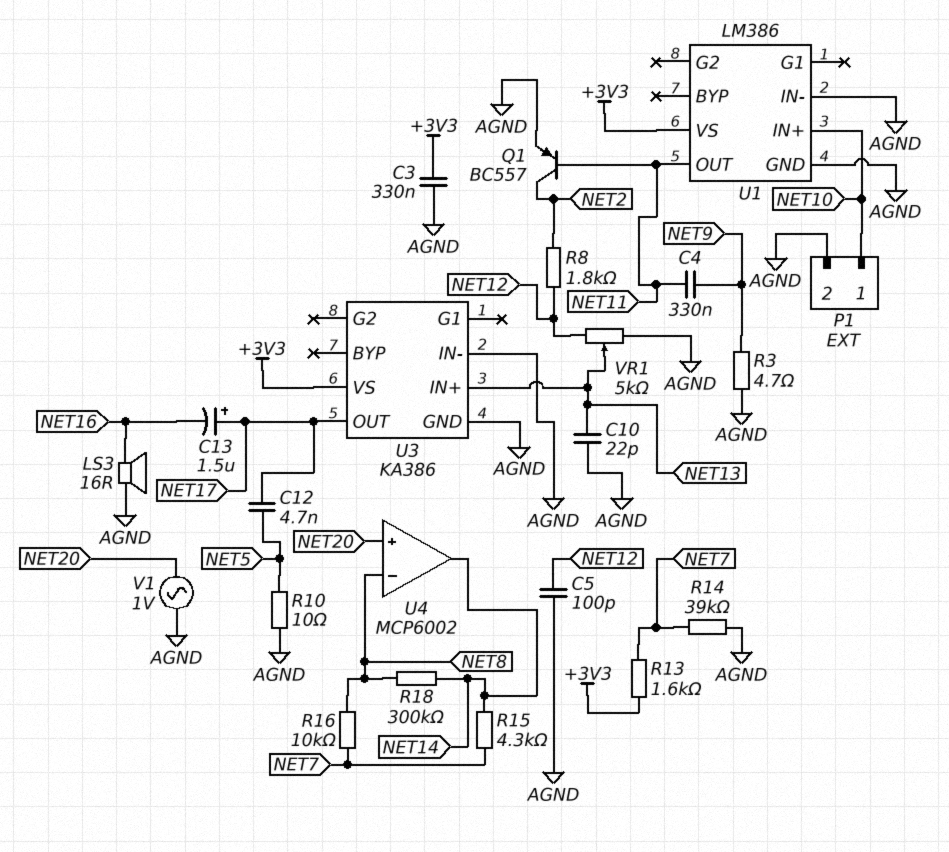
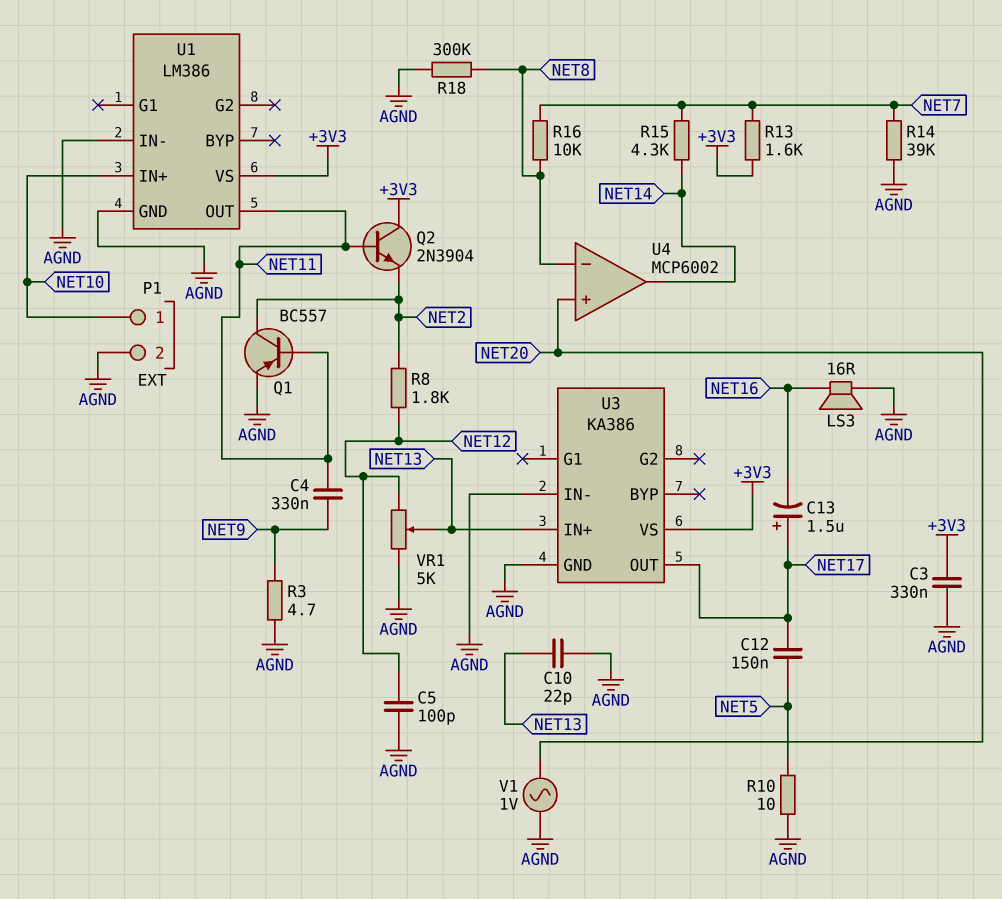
C12: 4.7nF (NET5, NET17) -> 150nF (NET5, NET17)
Q2: none -> NPN 2N3904 (B NET11, C +3V3, E NET2)
R18: 300k (NET8, NET14) -> 300k (AGND, NET8)

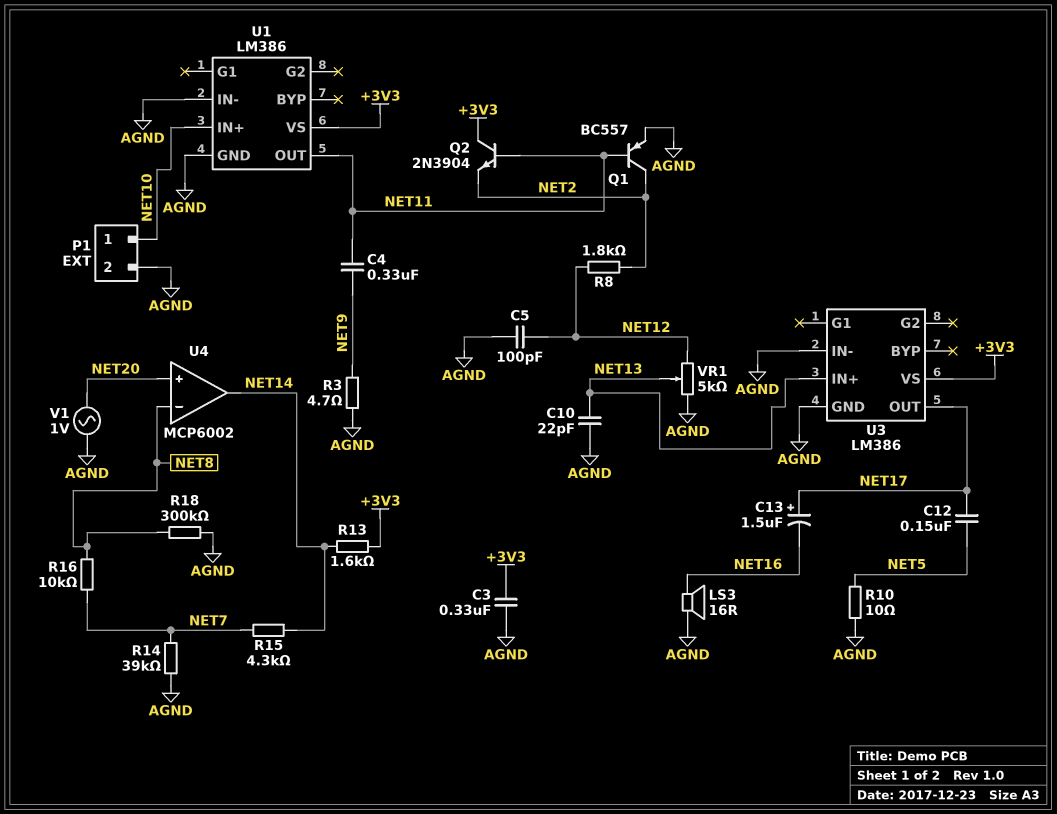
R13: 1.6k (+3V3, NET7) -> 1.6k (+3V3, NET14)
U3: KA386 -> LM386

